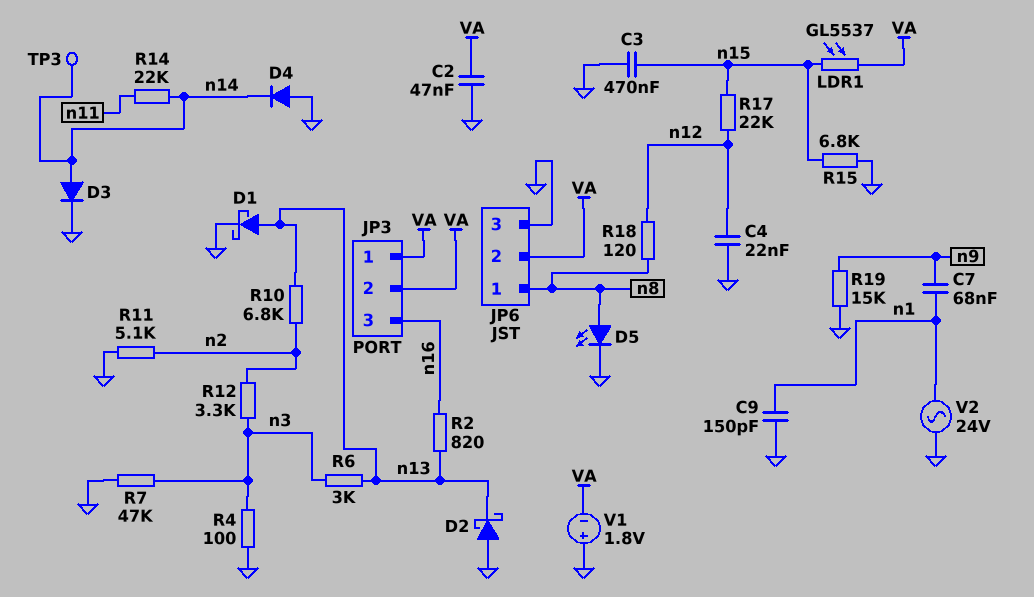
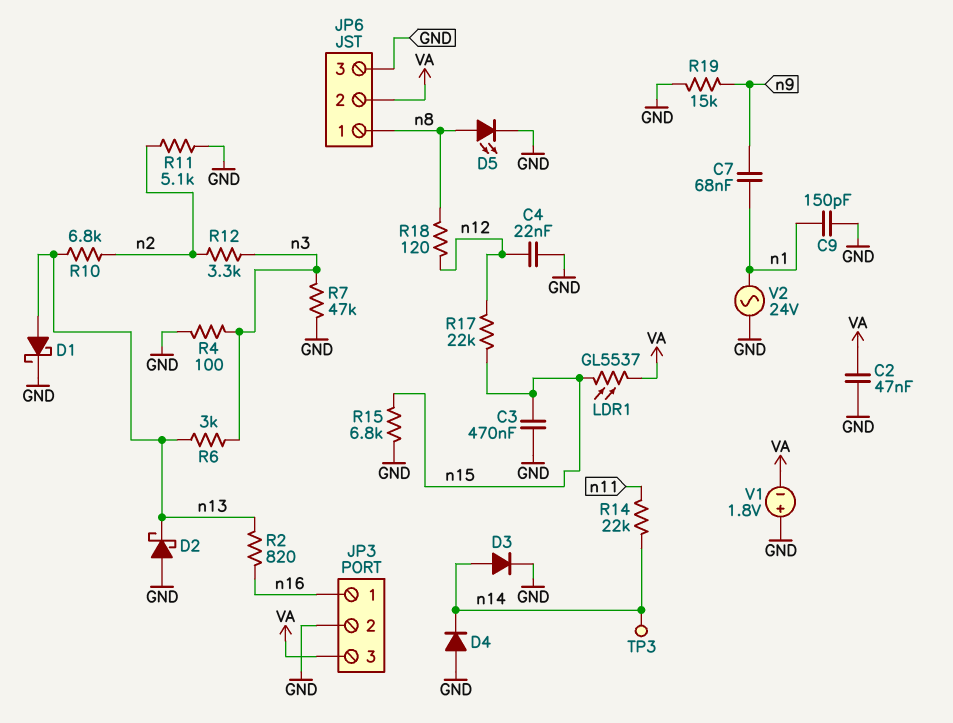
JP3 pin 1: VA -> n16
JP3 pin 2: VA -> GND
JP3 pin 3: n16 -> VA

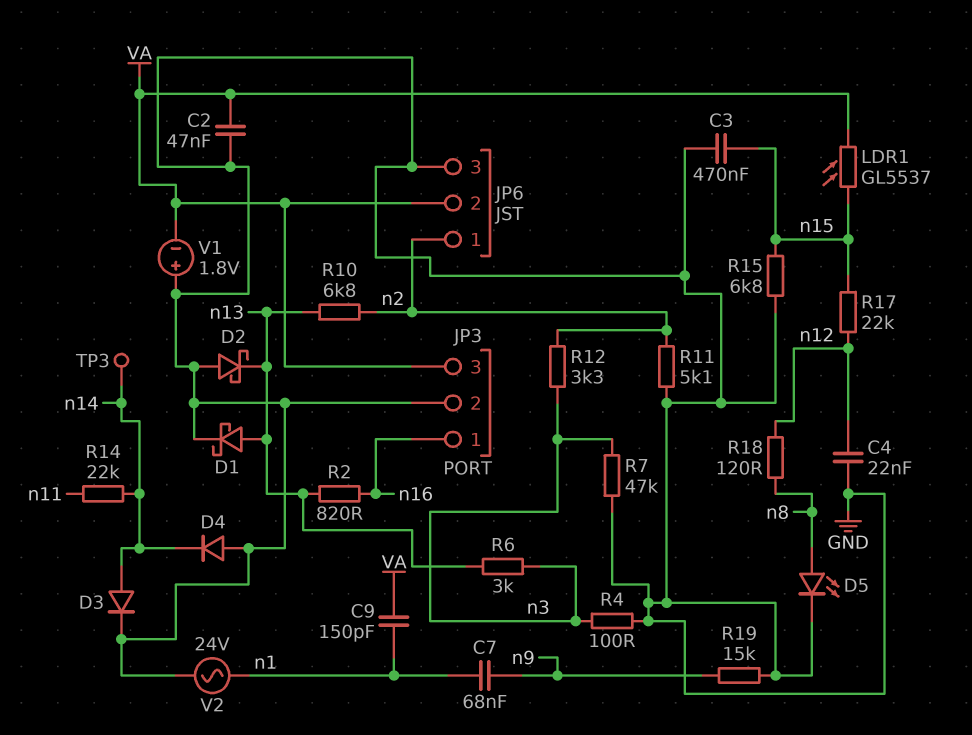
C9: 150pF (GND, n1) -> 150pF (VA, n1)
JP6 pin 1: n8 -> n2

